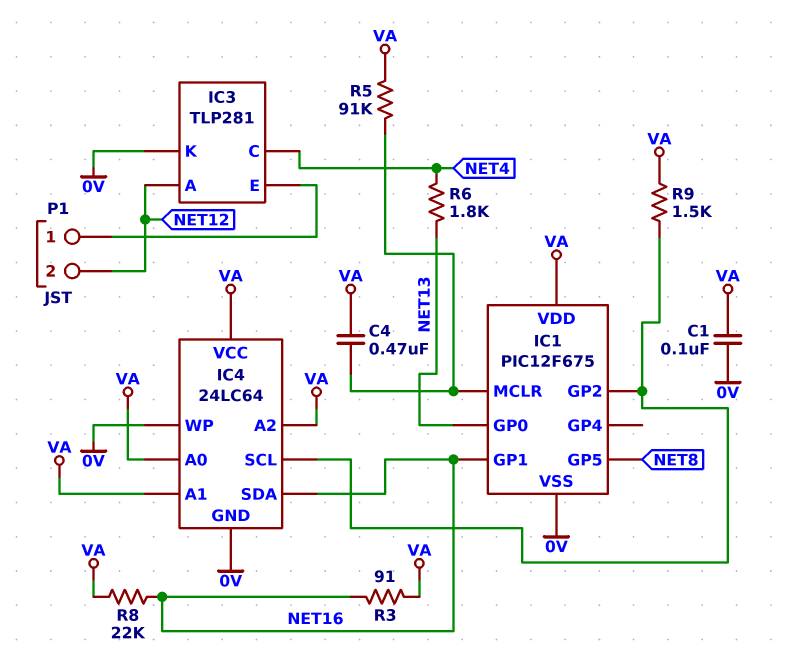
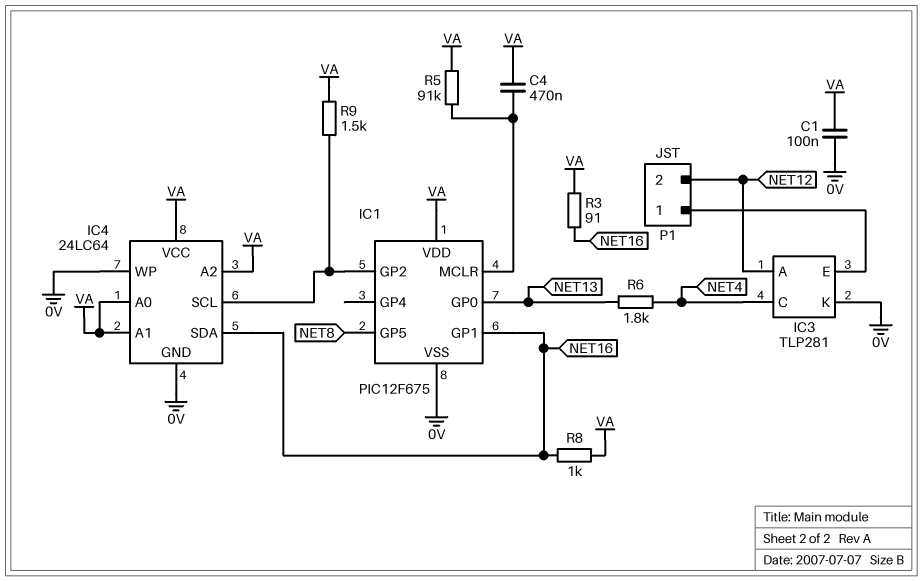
R8: 22k (NET16, VA) -> 1k (NET16, VA)

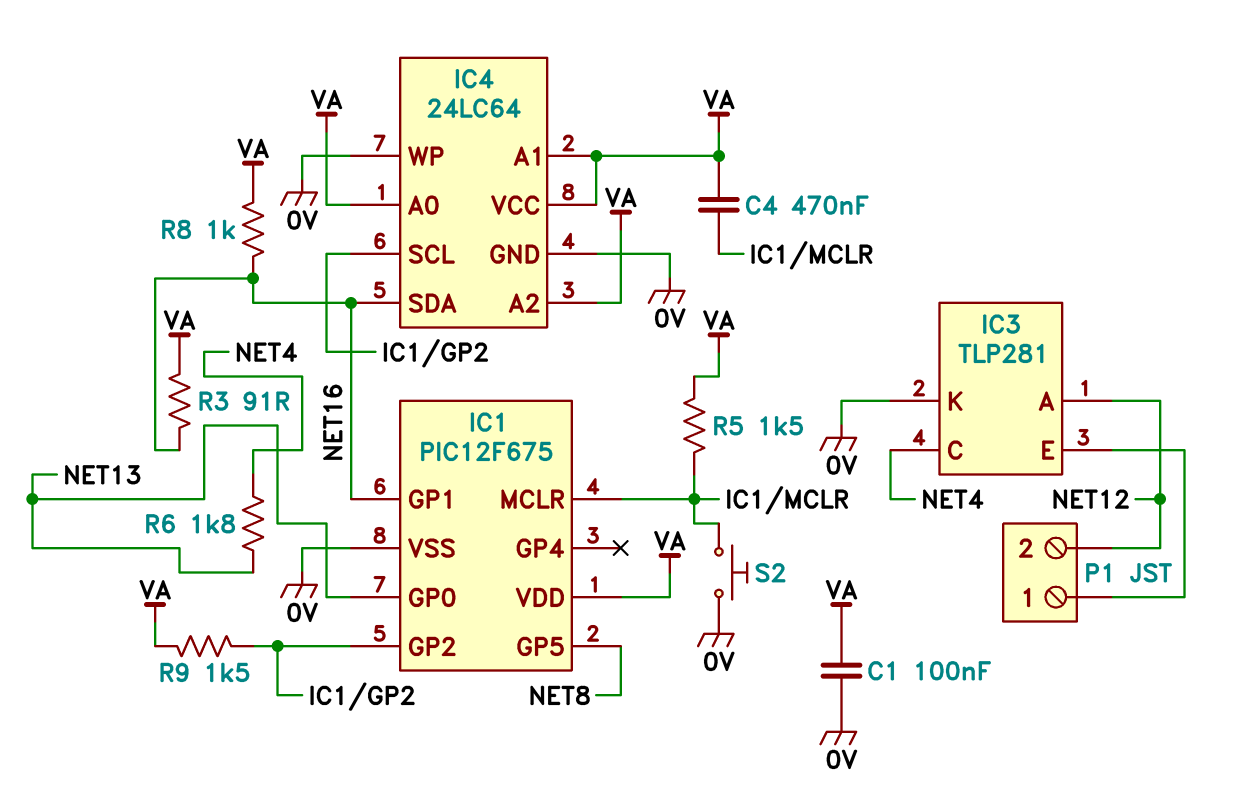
R5: 91k (IC1/MCLR, VA) -> 1.5k (IC1/MCLR, VA)
S2: none -> button (0V, IC1/MCLR)

